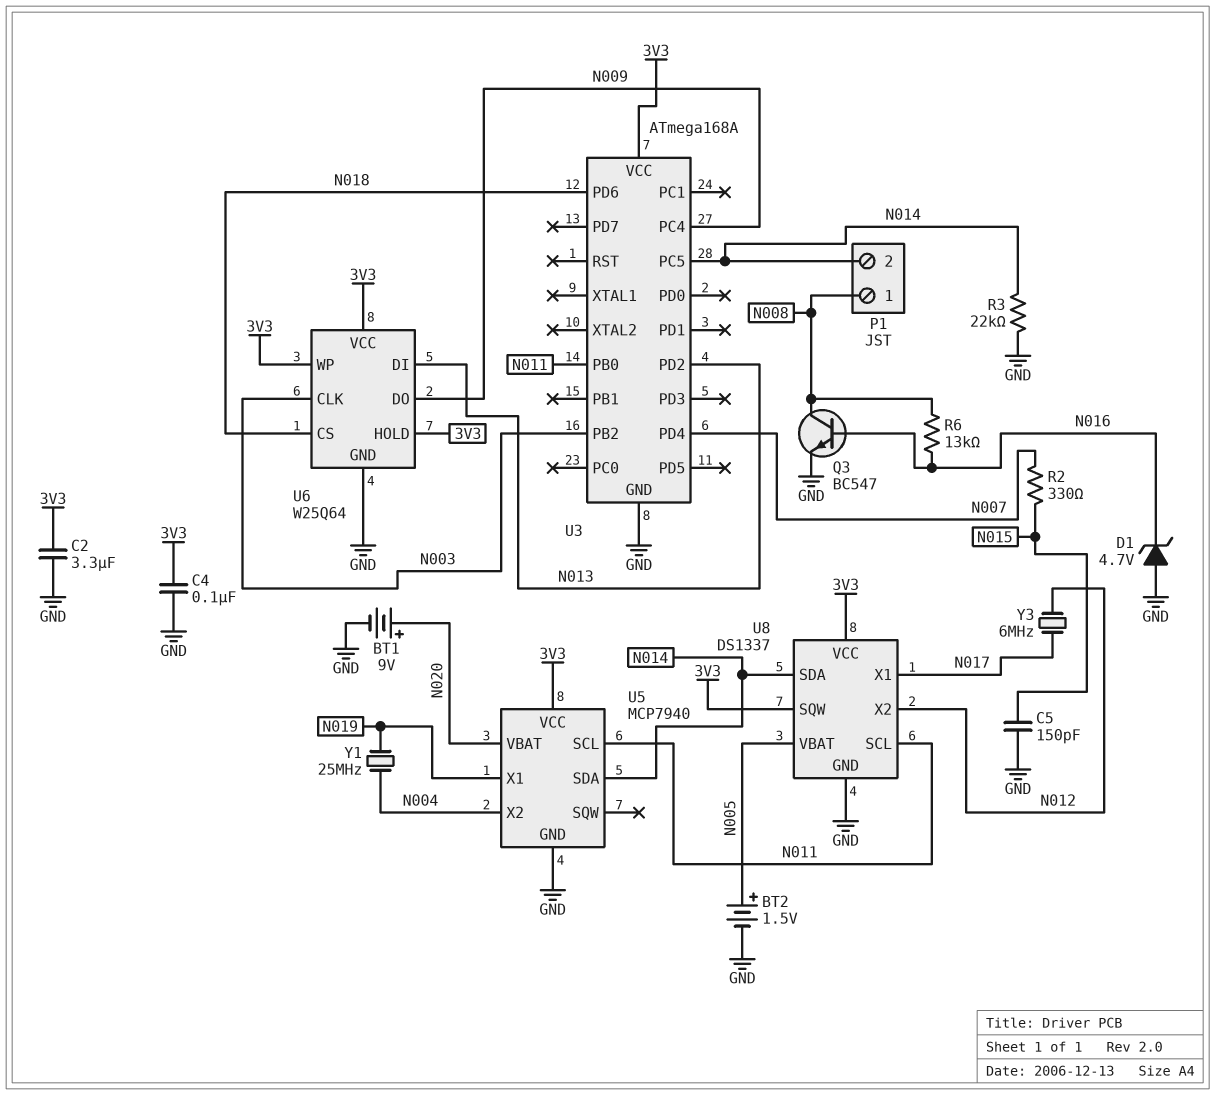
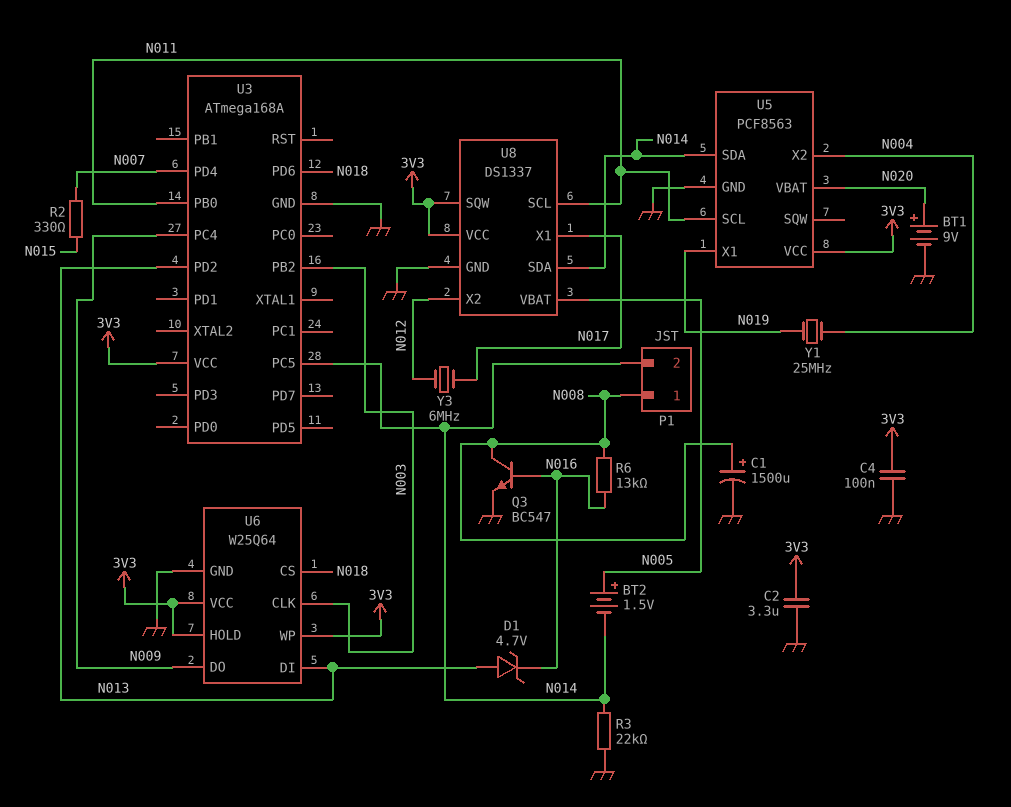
BT2: 1.5V (plus N005, minus GND) -> 1.5V (plus N005, minus N014)
C1: none -> 1500uF (plus N008, minus GND)
C5: 150pF (GND, N015) -> none
D1: zener 4.7V (A GND, K N016) -> zener 4.7V (A N013, K N016)
U5: MCP7940 -> PCF8563

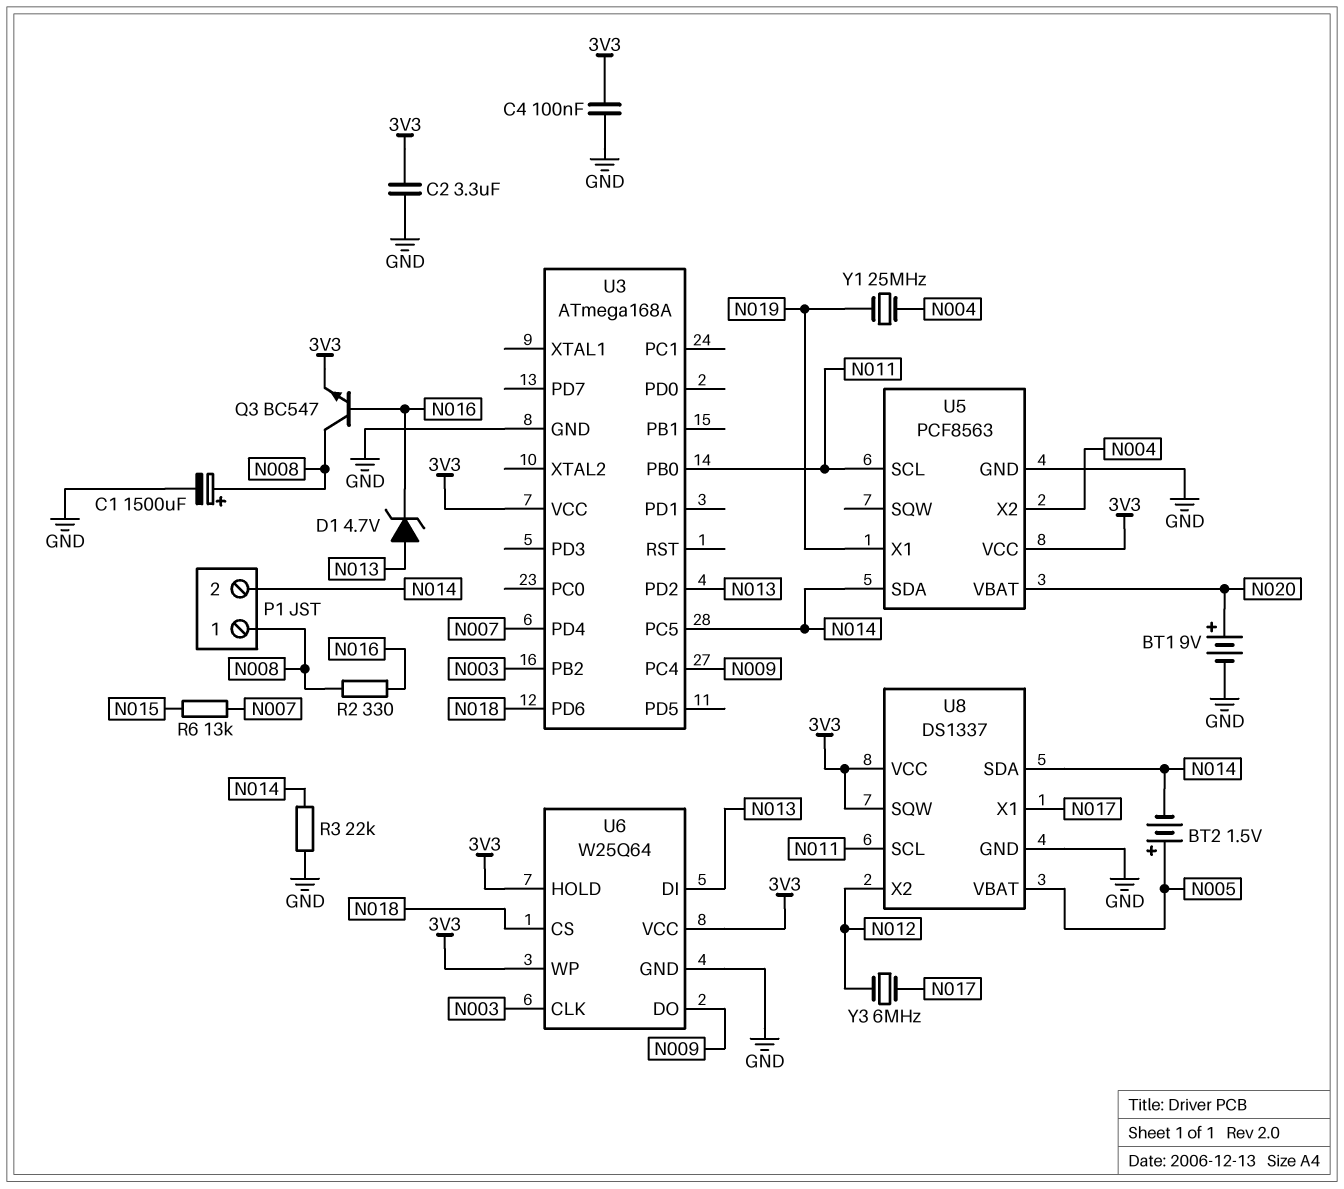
Q3: NPN BC547 (B N016, C N008, E GND) -> NPN BC547 (B N016, C N008, E 3V3)
R2: 330 (N007, N015) -> 330 (N008, N016)
R6: 13k (N008, N016) -> 13k (N007, N015)

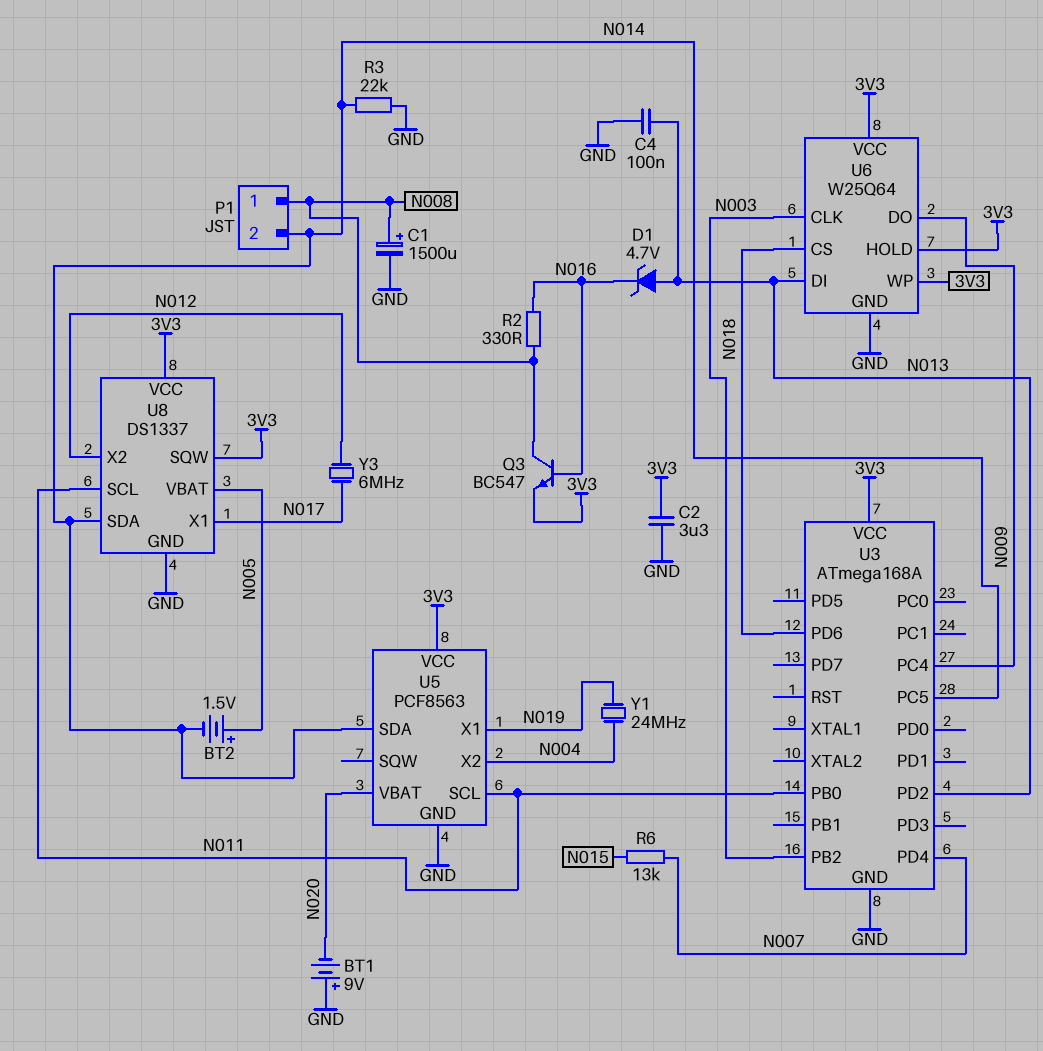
BT1: 9V (plus N020, minus GND) -> 9V (plus GND, minus N020)
C4: 100nF (3V3, GND) -> 100nF (GND, N013)
Y1: 25MHz (N004, N019) -> 24MHz (N004, N019)

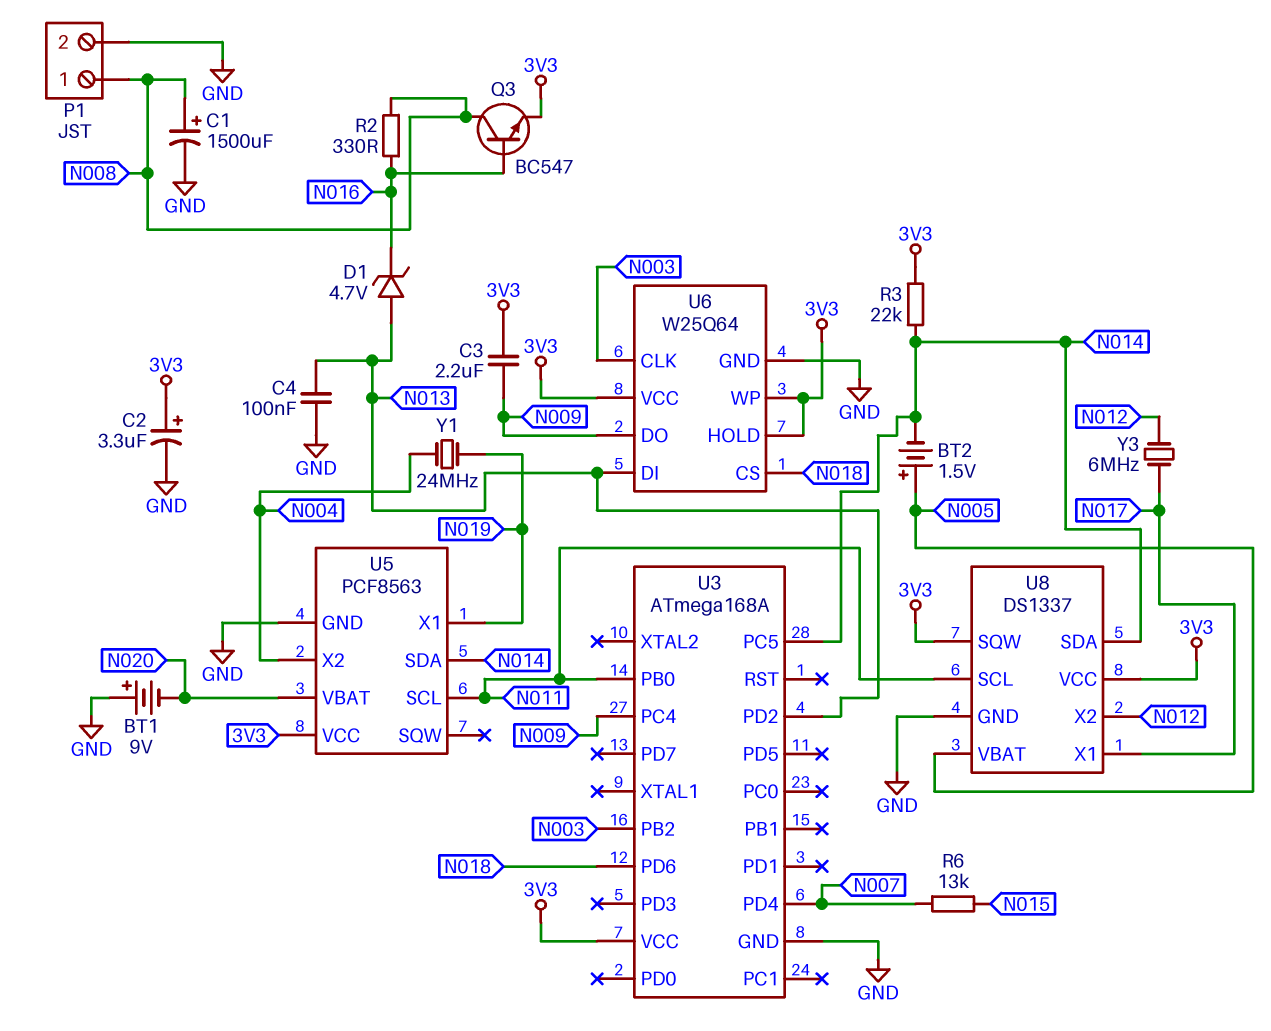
C2: 3.3uF (3V3, GND) -> 3.3uF (plus 3V3, minus GND)
C3: none -> 2.2uF (3V3, N009)
P1 pin 2: N014 -> GND
R3: 22k (GND, N014) -> 22k (3V3, N014)

